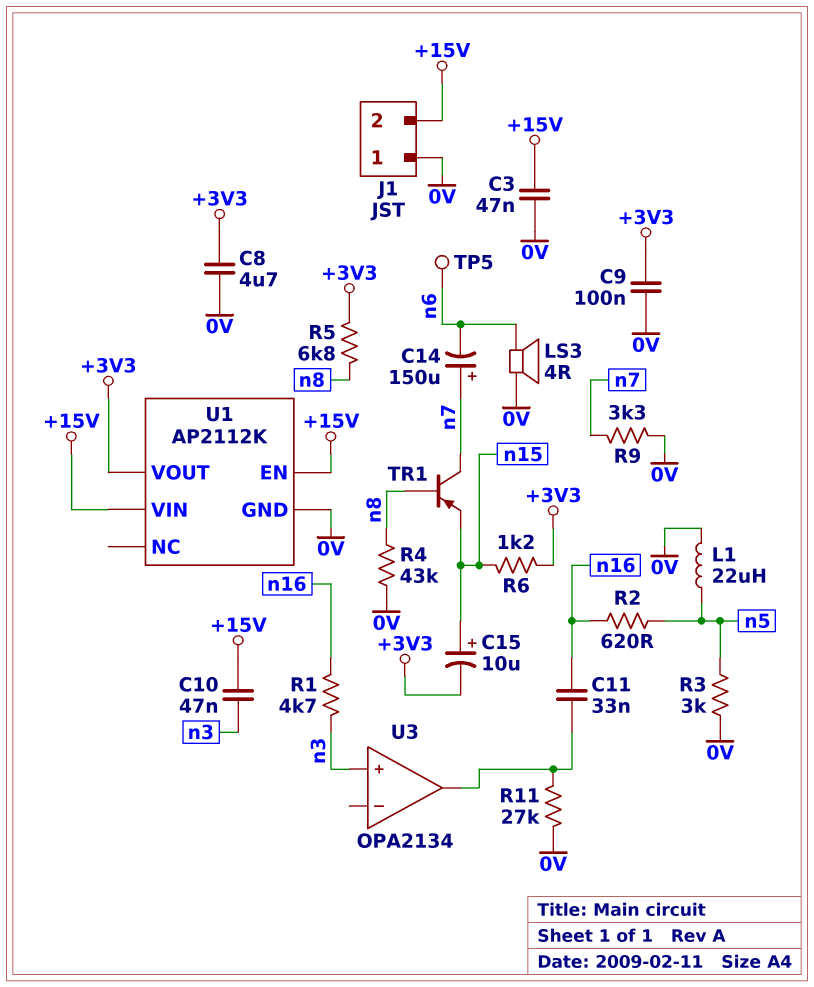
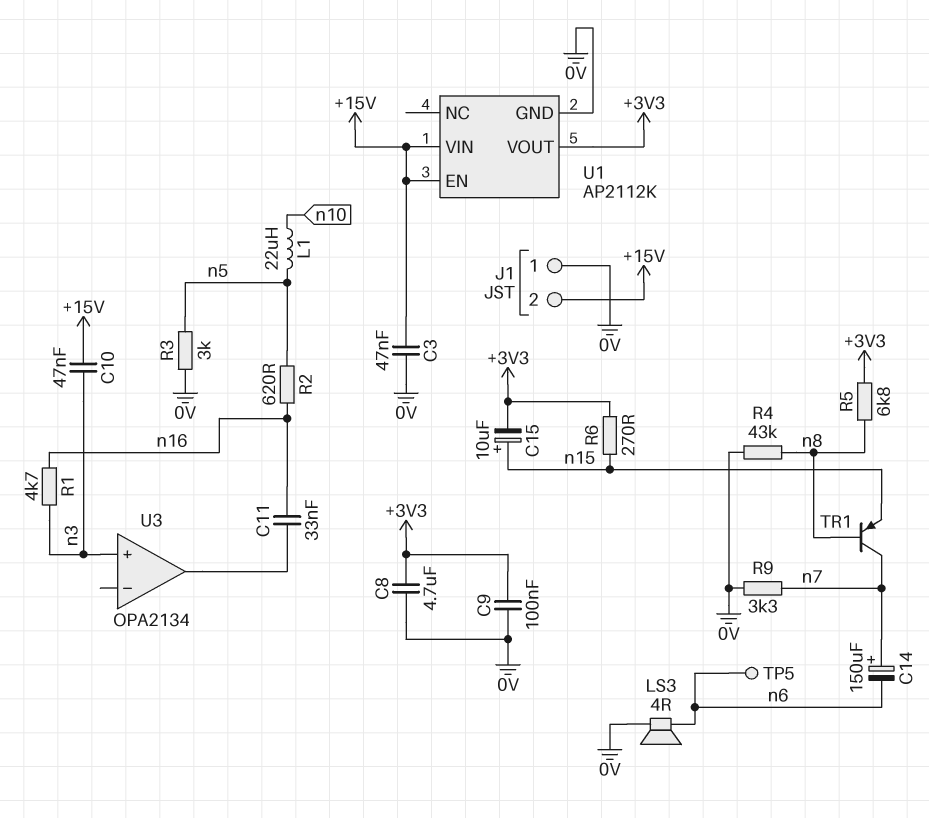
L1: 22uH (0V, n5) -> 22uH (n5, n10)
R6: 1.2k (+3V3, n15) -> 270 (+3V3, n15)
R11: 27k (0V, U3/out) -> none

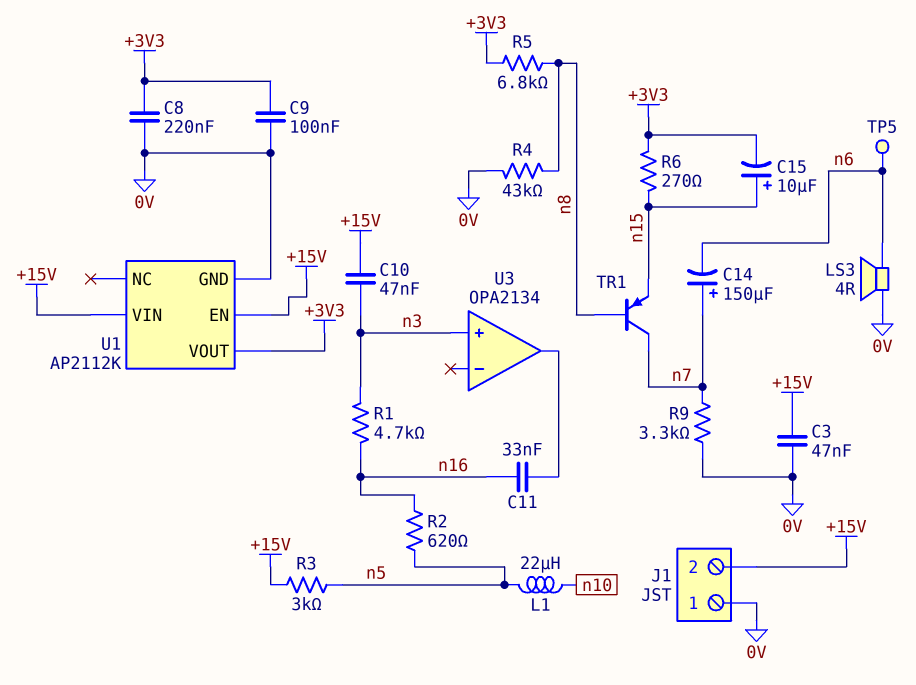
C8: 4.7uF (+3V3, 0V) -> 220nF (+3V3, 0V)
R3: 3k (0V, n5) -> 3k (+15V, n5)

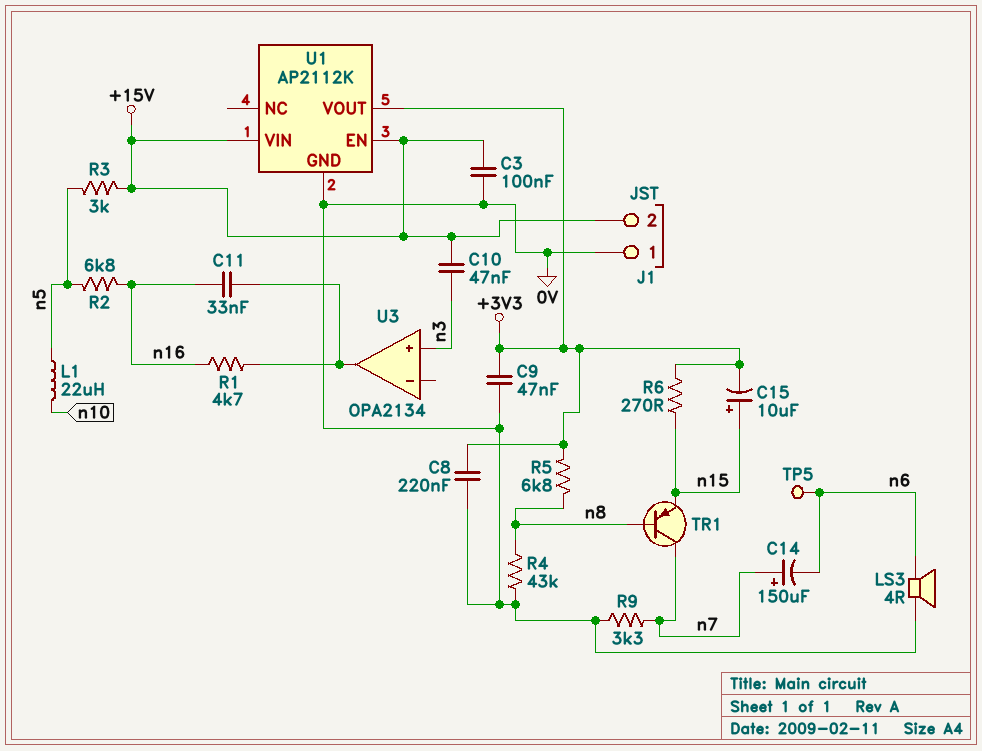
C3: 47nF (+15V, 0V) -> 100nF (+15V, 0V)
C9: 100nF (+3V3, 0V) -> 47nF (+3V3, 0V)
R1: 4.7k (n3, n16) -> 4.7k (U3/out, n16)
R2: 620 (n5, n16) -> 6.8k (n5, n16)

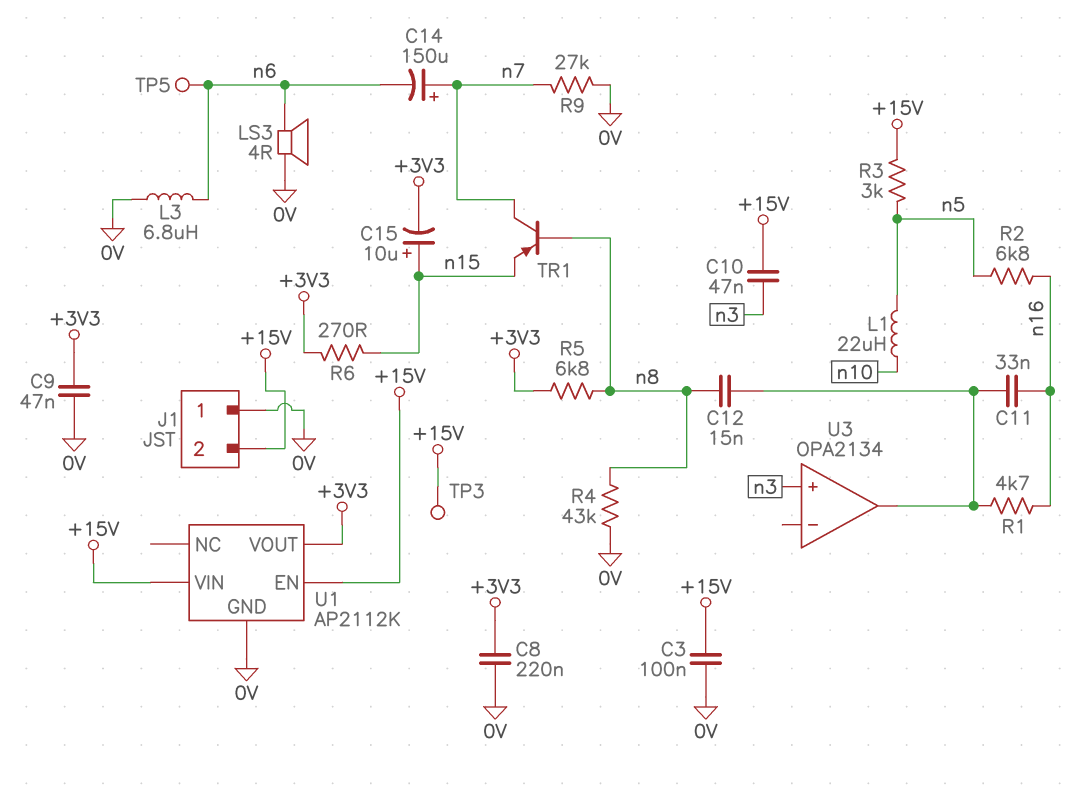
C12: none -> 15nF (U3/out, n8)
L3: none -> 6.8uH (0V, n6)
R9: 3.3k (0V, n7) -> 27k (0V, n7)
TP3: none -> test point (+15V)

